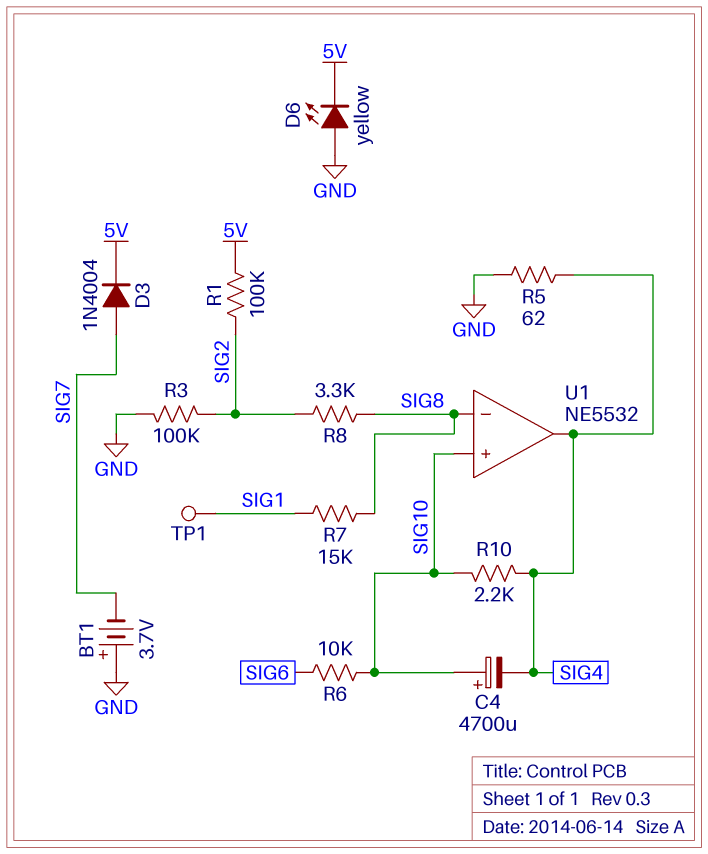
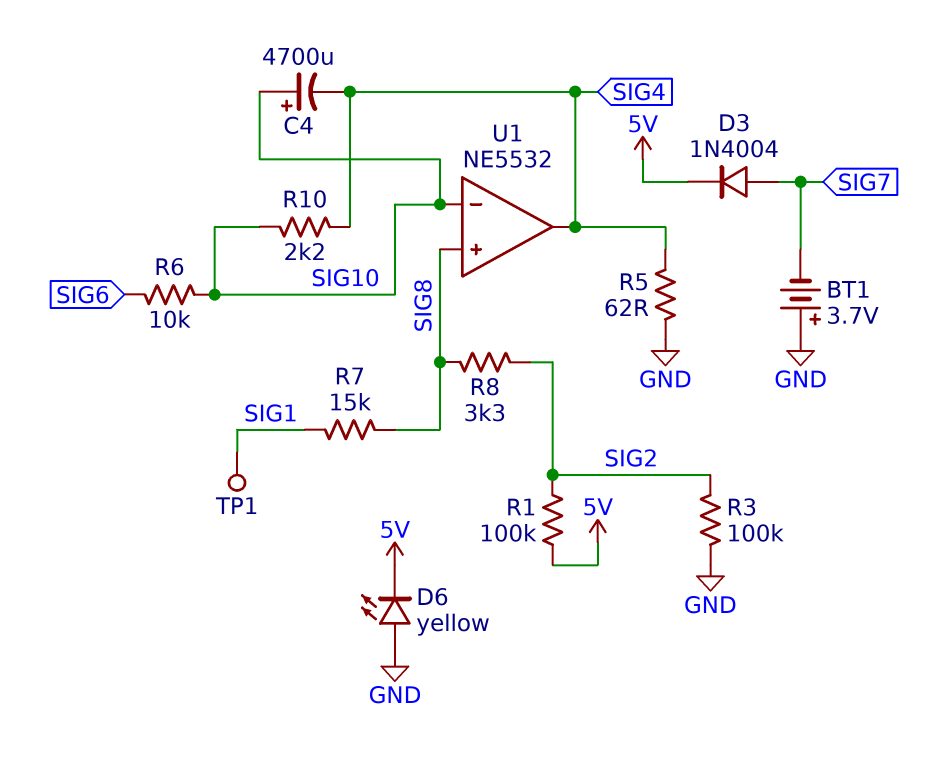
U1 pin in+: SIG10 -> SIG8
U1 pin in-: SIG8 -> SIG10

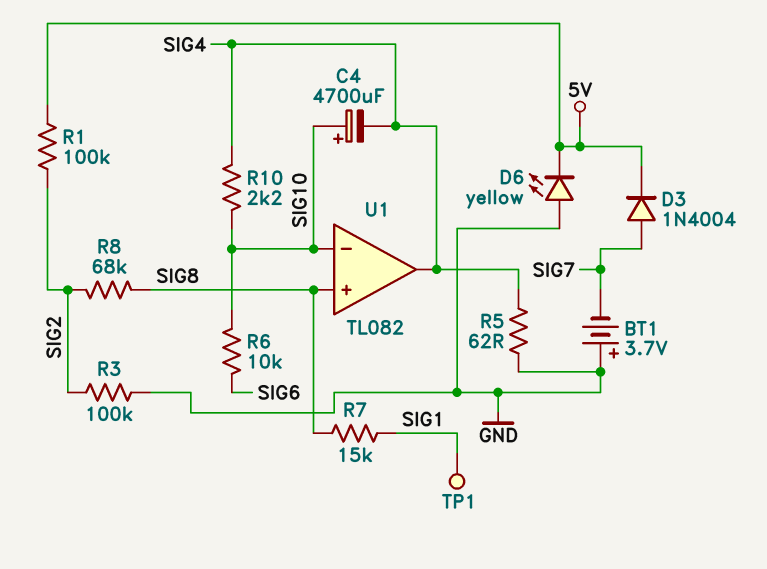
R8: 3.3k (SIG2, SIG8) -> 68k (SIG2, SIG8)
U1: NE5532 -> TL082

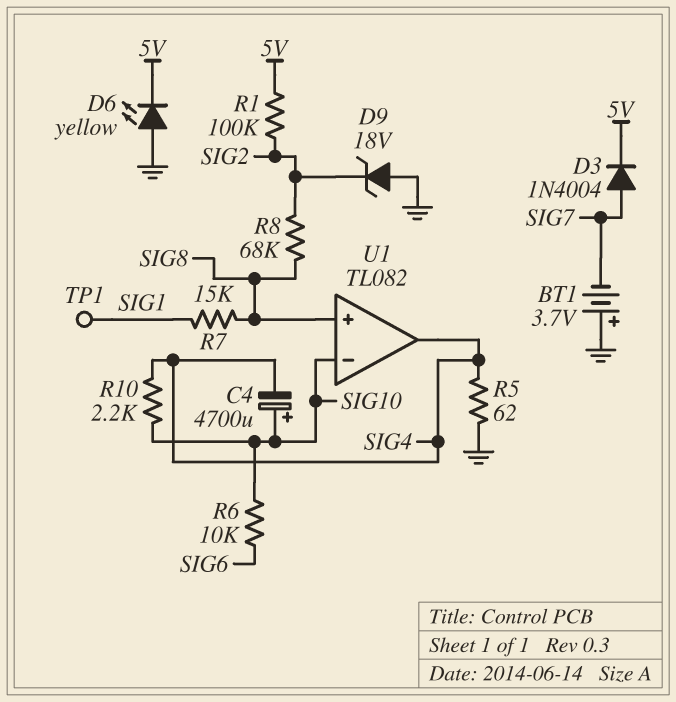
D9: none -> zener 18V (A GND, K SIG2)
R3: 100k (GND, SIG2) -> none

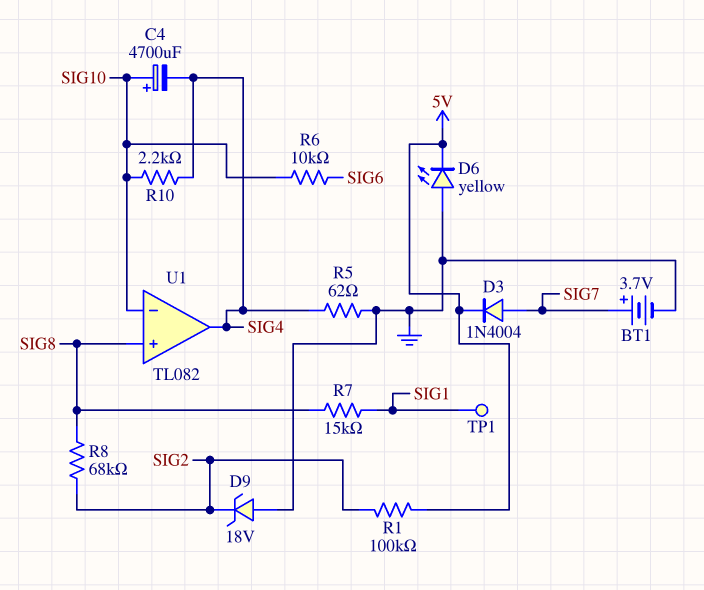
BT1: 3.7V (plus GND, minus SIG7) -> 3.7V (plus SIG7, minus GND)

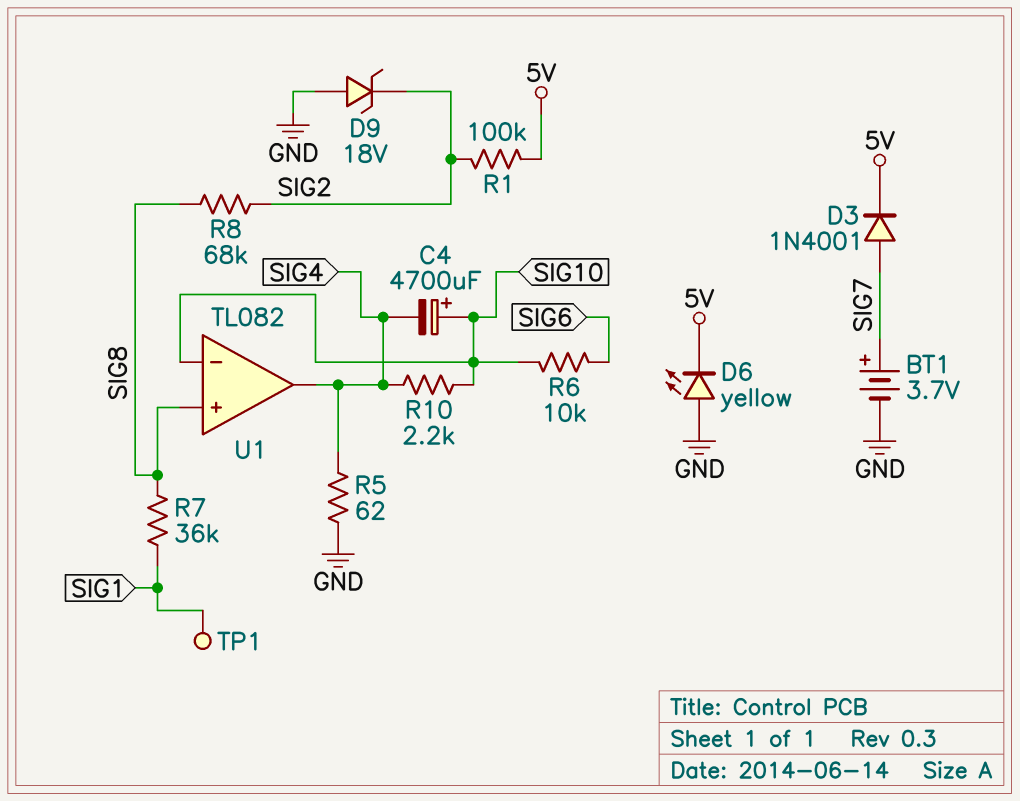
D3: diode 1N4004 (A SIG7, K 5V) -> diode 1N4001 (A SIG7, K 5V)
R7: 15k (SIG1, SIG8) -> 36k (SIG1, SIG8)

